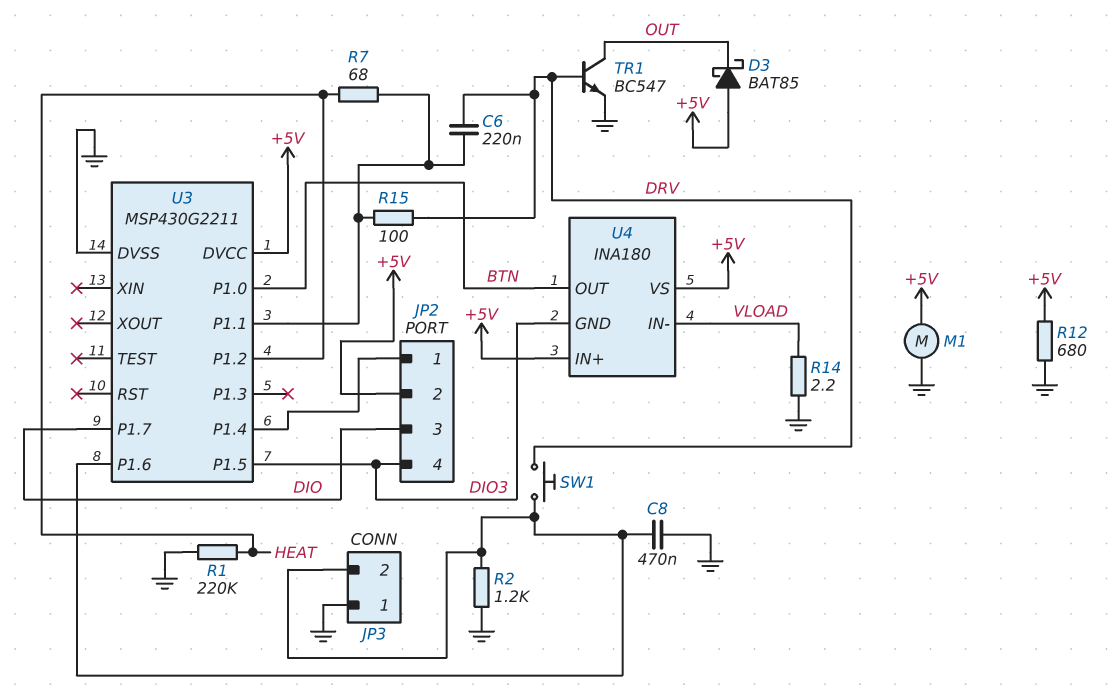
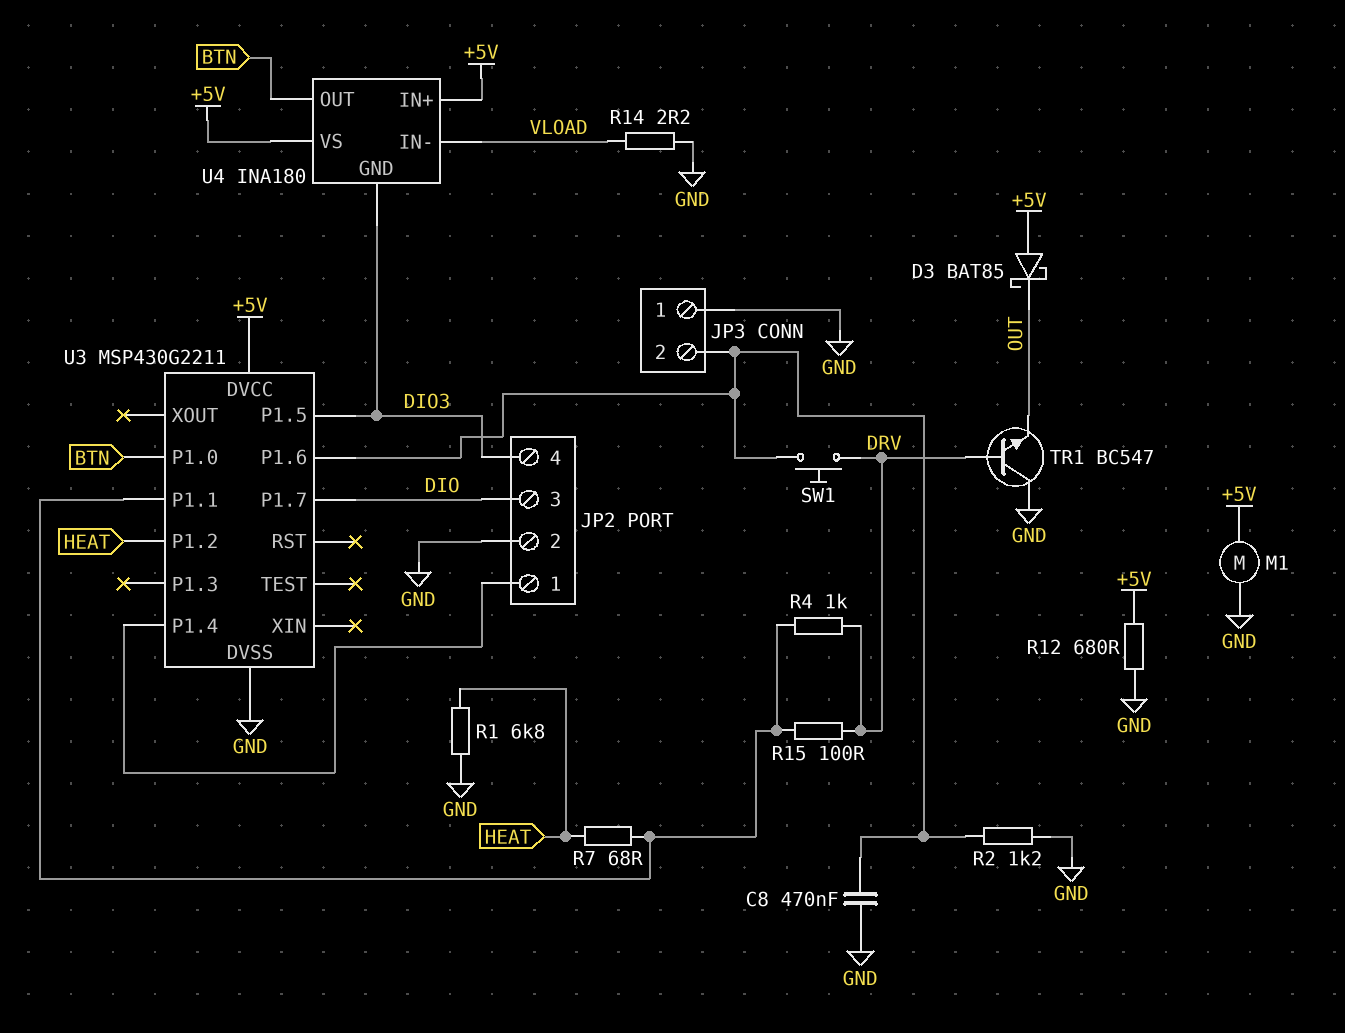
C6: 220nF (DRV, U3/P1.1) -> none
JP2 pin 2: +5V -> GND
R1: 220k (GND, HEAT) -> 6.8k (GND, HEAT)
R4: none -> 1k (DRV, U3/P1.1)
TR1: NPN BC547 (B DRV, C OUT, E GND) -> NPN BC547 (B DRV, C GND, E OUT)

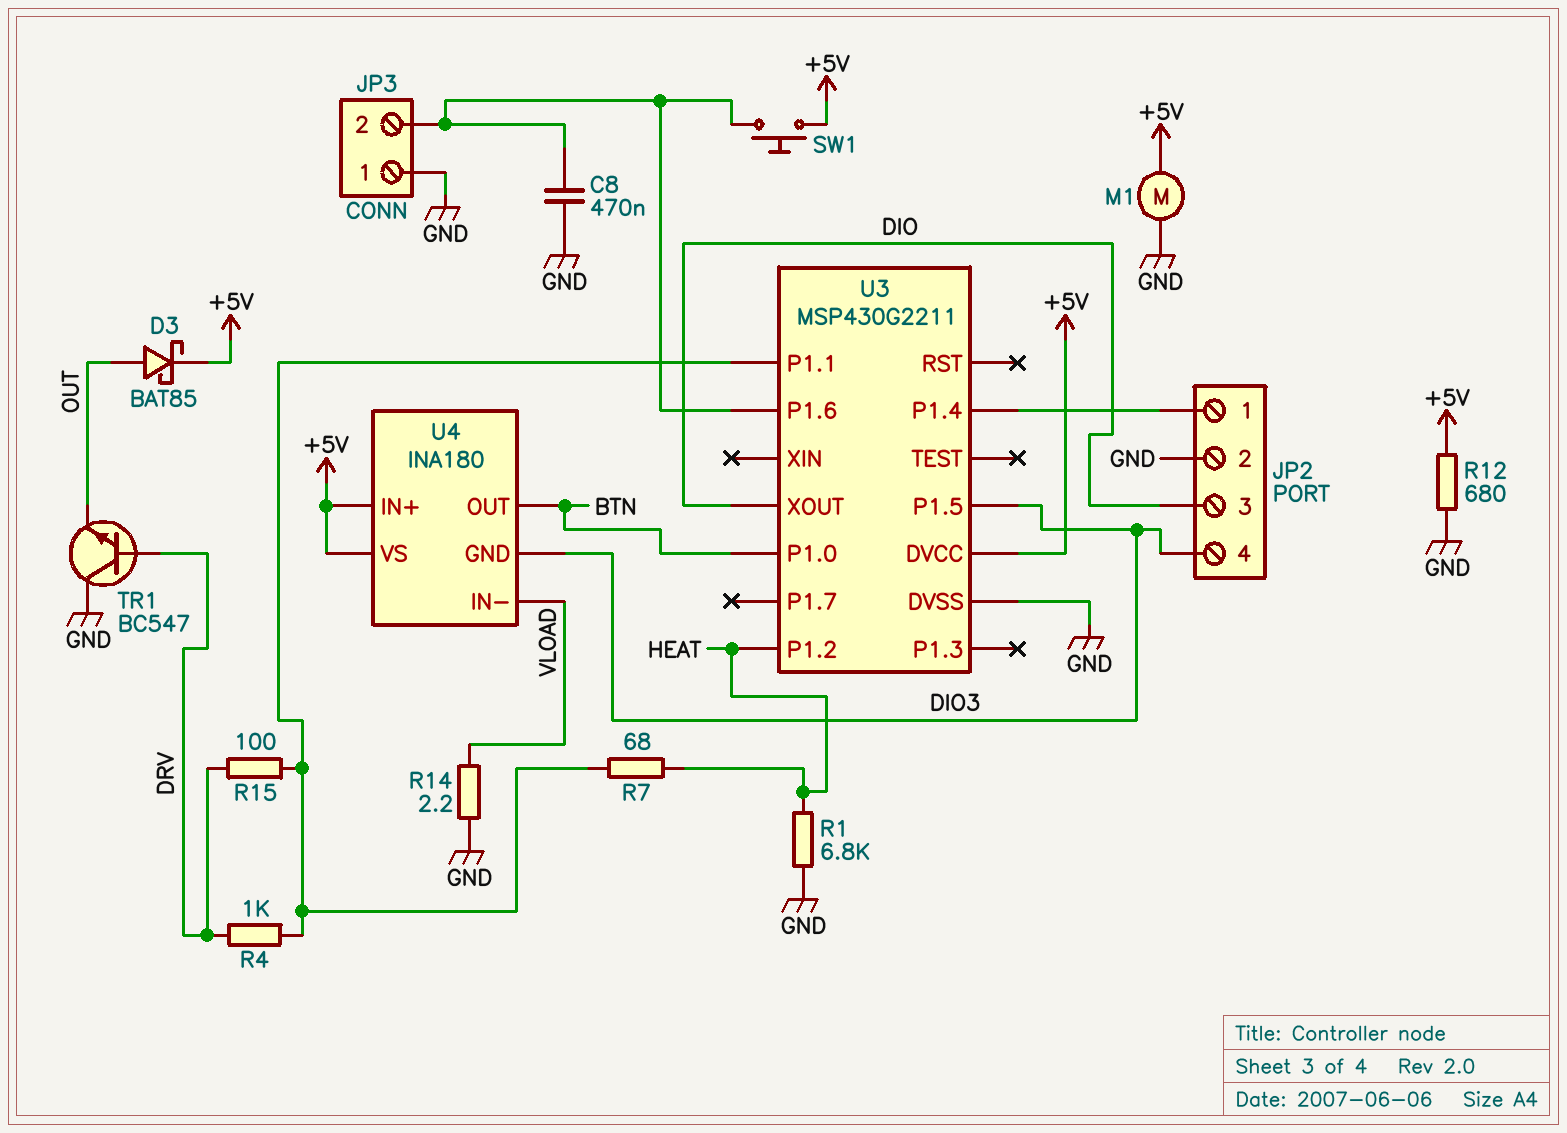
D3: schottky BAT85 (A +5V, K OUT) -> schottky BAT85 (A OUT, K +5V)
R2: 1.2k (GND, JP3/2) -> none
SW1: button (DRV, JP3/2) -> button (+5V, JP3/2)
U3 pin P1.7: DIO -> none
U3 pin XOUT: none -> DIO

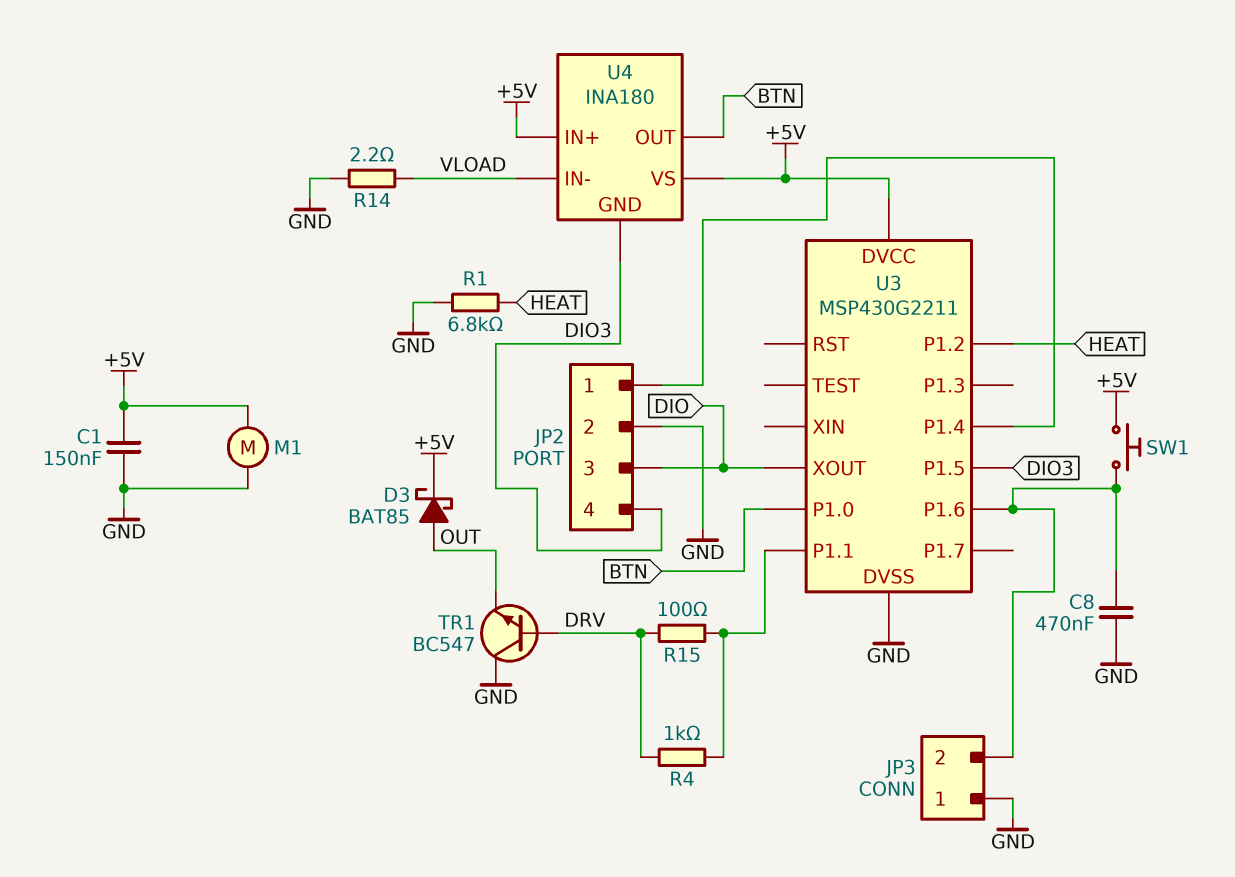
C1: none -> 150nF (+5V, GND)
R7: 68 (HEAT, U3/P1.1) -> none
R12: 680 (+5V, GND) -> none

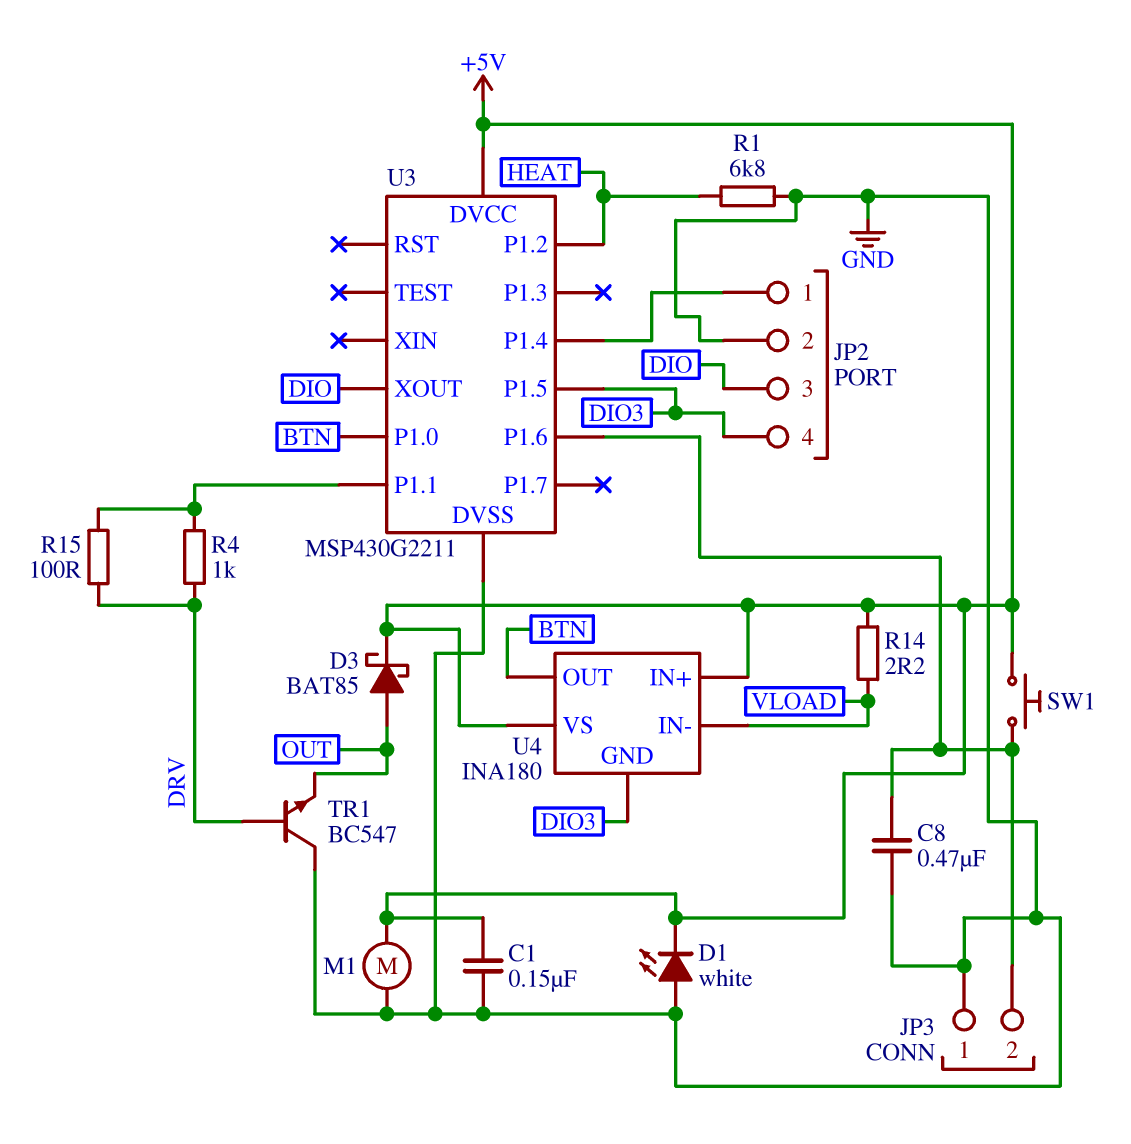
D1: none -> LED white (A GND, K +5V)
R14: 2.2 (GND, VLOAD) -> 2.2 (+5V, VLOAD)

